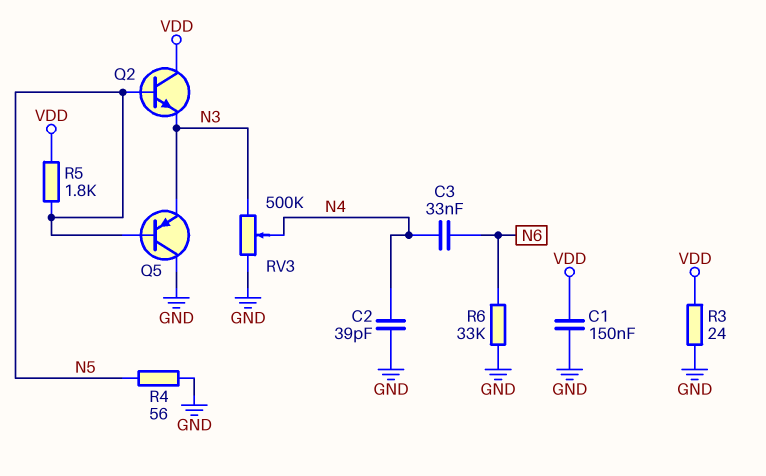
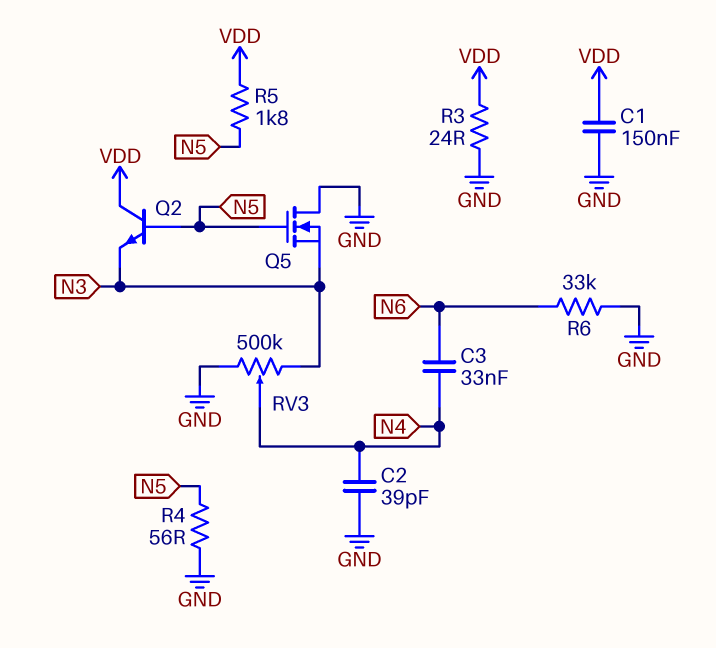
Q5: PNP (B N5, C GND, E N3) -> NMOS (G N5, D GND, S N3)

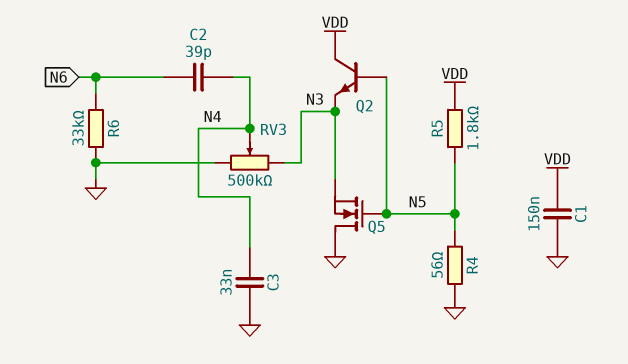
C2: 39pF (GND, N4) -> 39pF (N4, N6)
C3: 33nF (N4, N6) -> 33nF (GND, N4)
R3: 24 (GND, VDD) -> none

